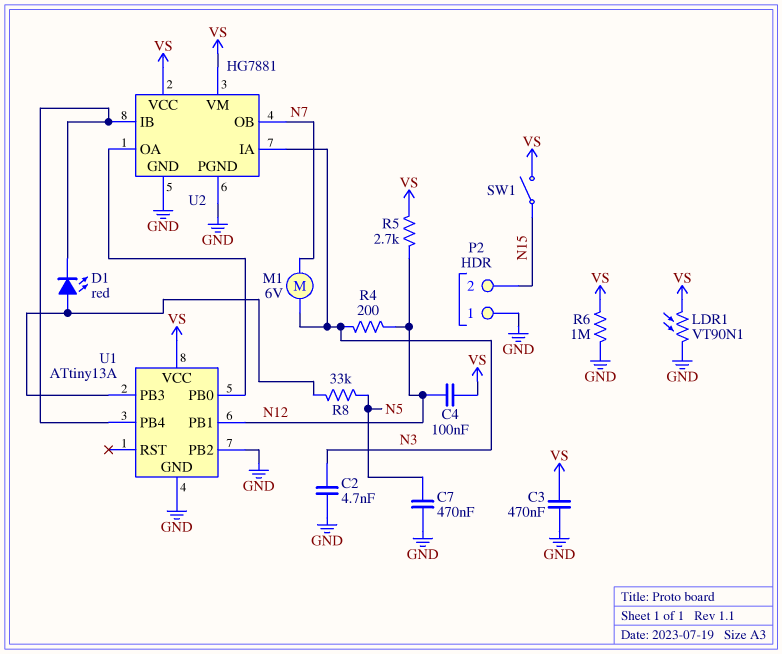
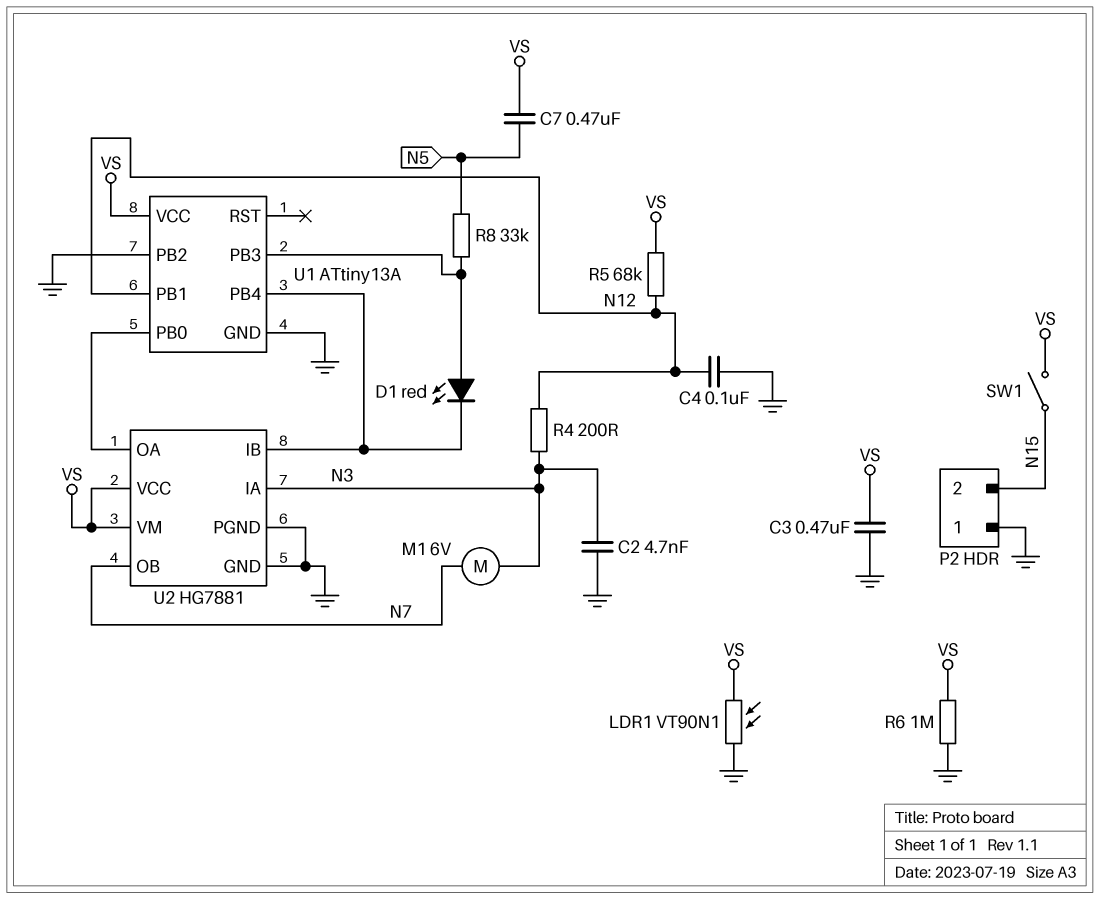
C4: 100nF (N12, VS) -> 100nF (GND, N12)
C7: 470nF (GND, N5) -> 470nF (N5, VS)
R5: 2.7k (N12, VS) -> 68k (N12, VS)

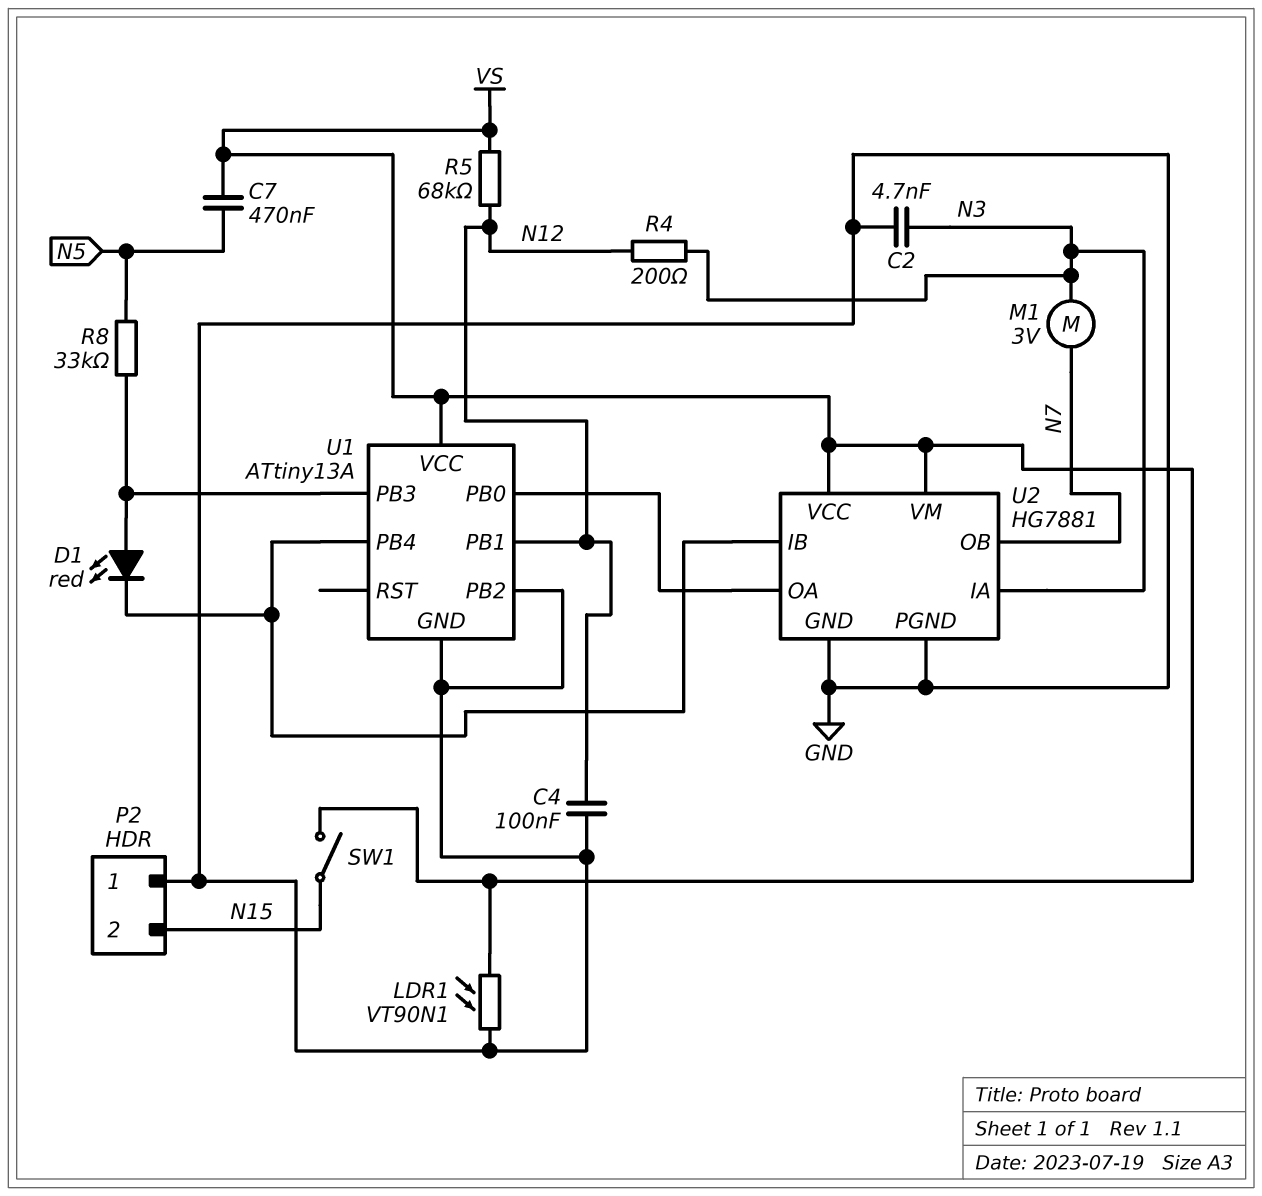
C3: 470nF (GND, VS) -> none
M1: motor 6V (N3, N7) -> motor 3V (N3, N7)
R6: 1M (GND, VS) -> none

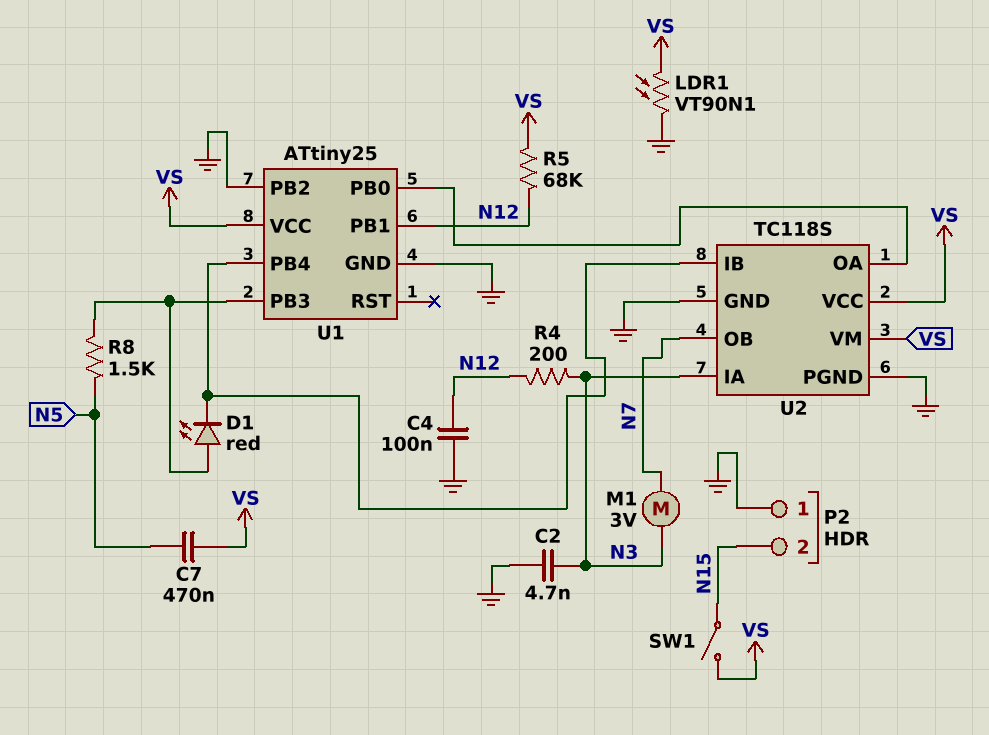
R8: 33k (N5, U1/PB3) -> 1.5k (N5, U1/PB3)
U1: ATtiny13A -> ATtiny25
U2: HG7881 -> TC118S

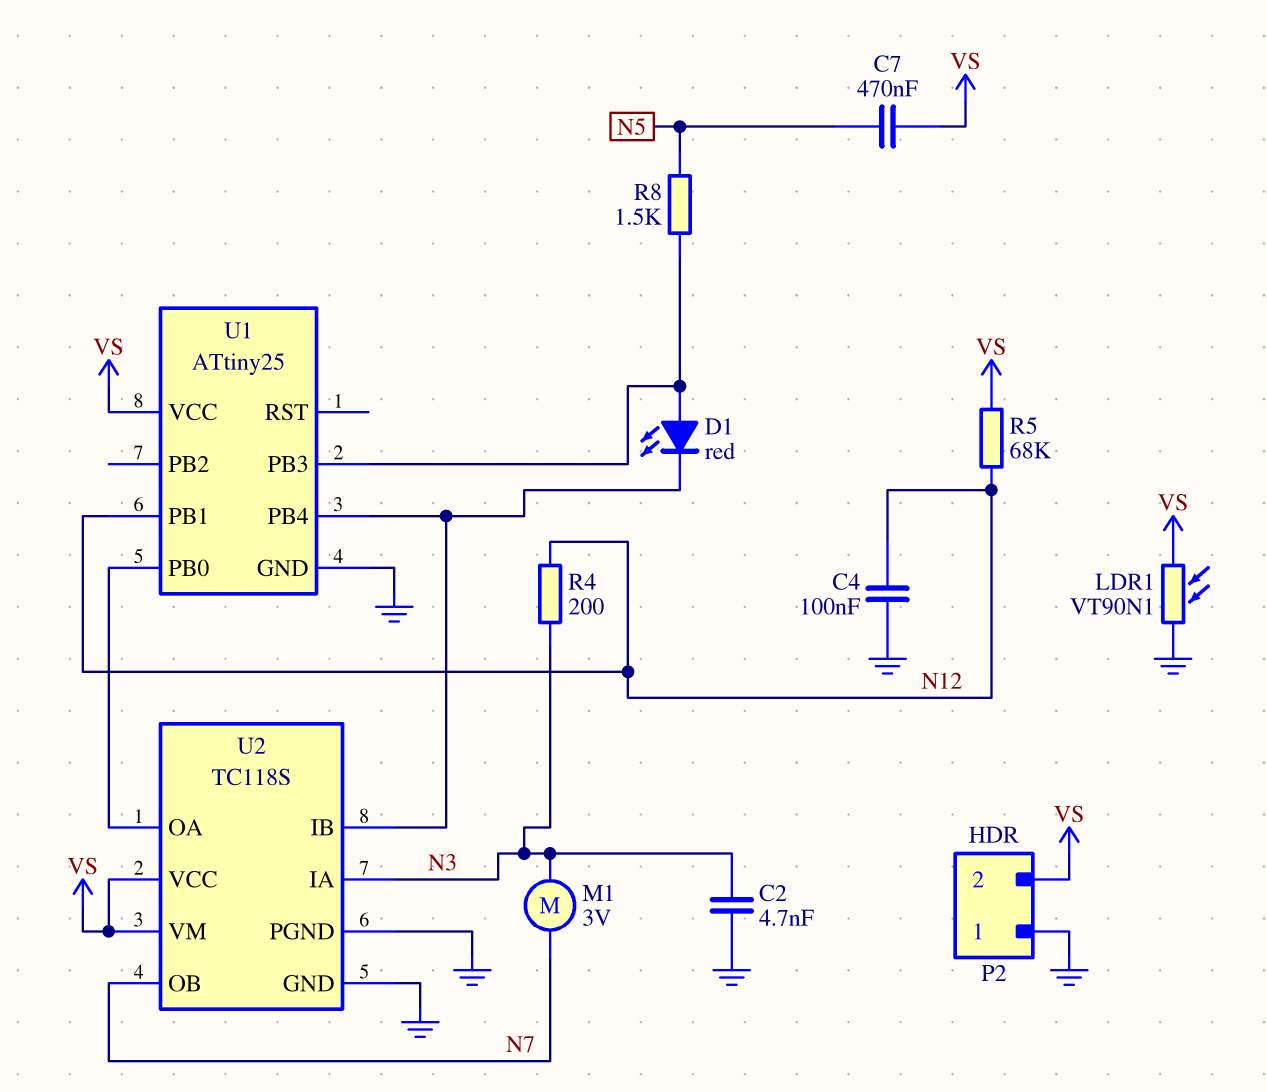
P2 pin 2: N15 -> VS
SW1: switch (N15, VS) -> none
U1 pin PB2: GND -> none

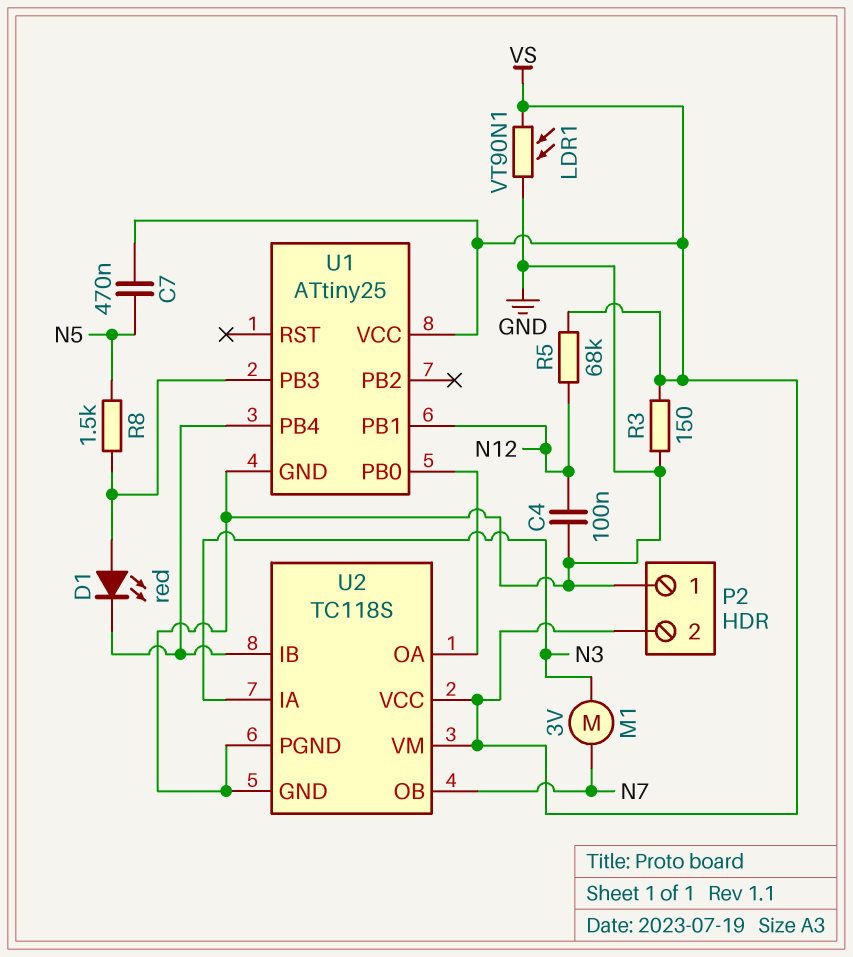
C2: 4.7nF (GND, N3) -> none
R3: none -> 150 (GND, VS)
R4: 200 (N3, N12) -> none

